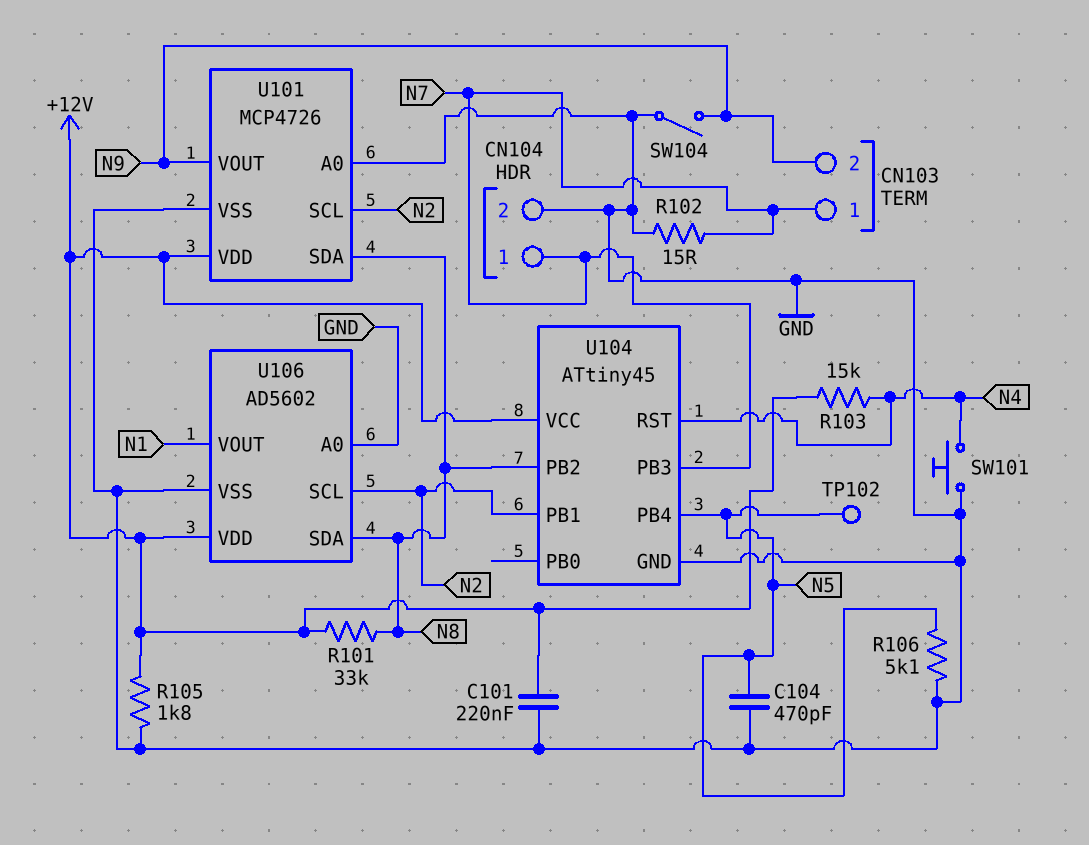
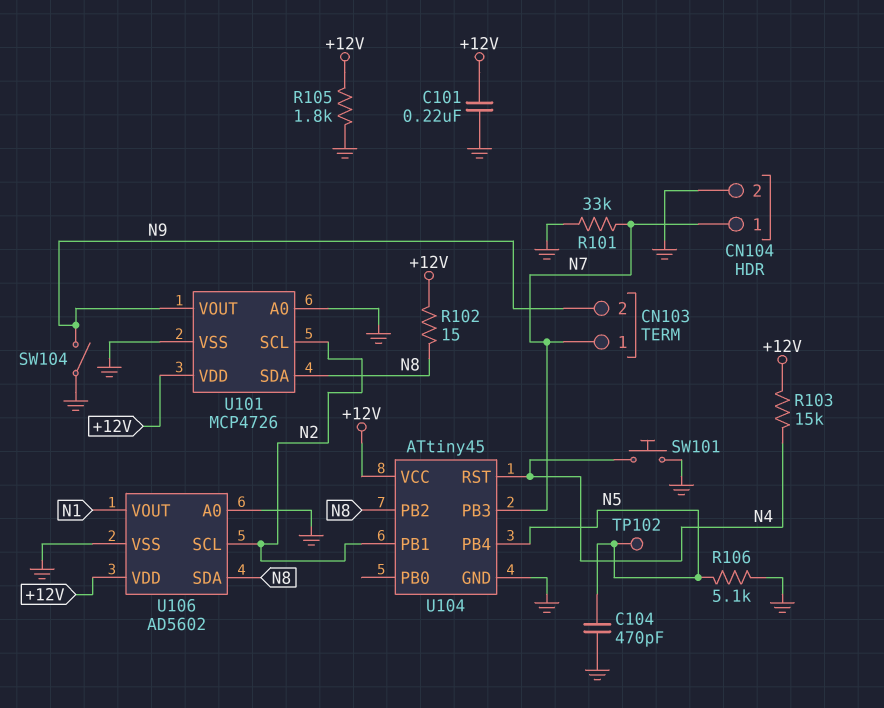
R101: 33k (+12V, N8) -> 33k (GND, N7)
R102: 15 (GND, N7) -> 15 (+12V, N8)

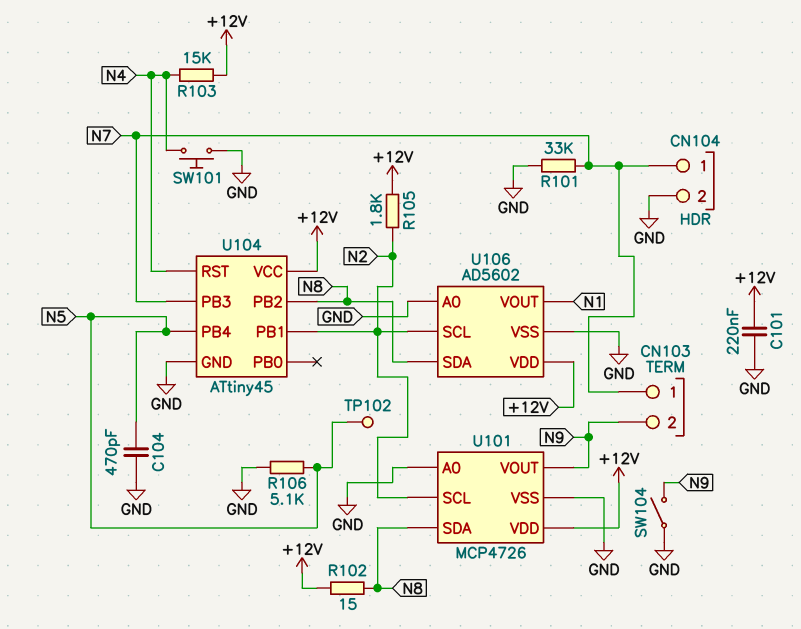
R105: 1.8k (+12V, GND) -> 1.8k (+12V, N2)

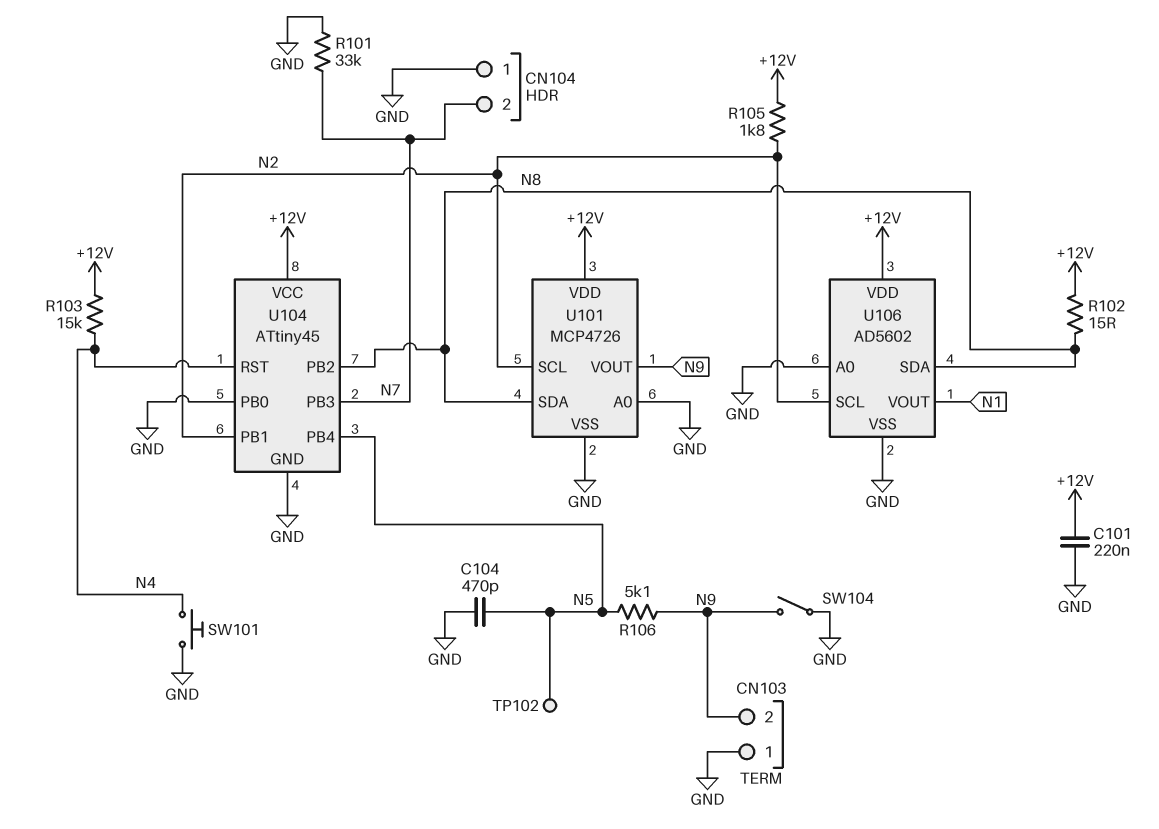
CN103 pin 1: N7 -> GND
CN104 pin 1: N7 -> GND
CN104 pin 2: GND -> N7
R106: 5.1k (GND, N5) -> 5.1k (N5, N9)
U104 pin PB0: none -> GND

